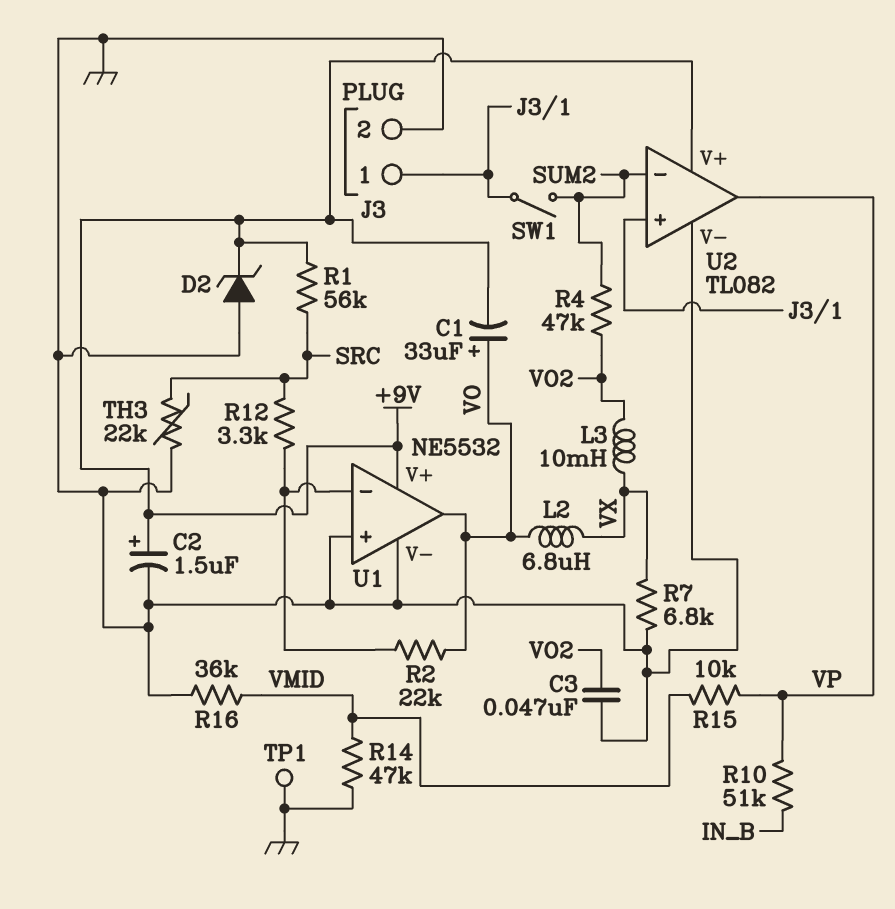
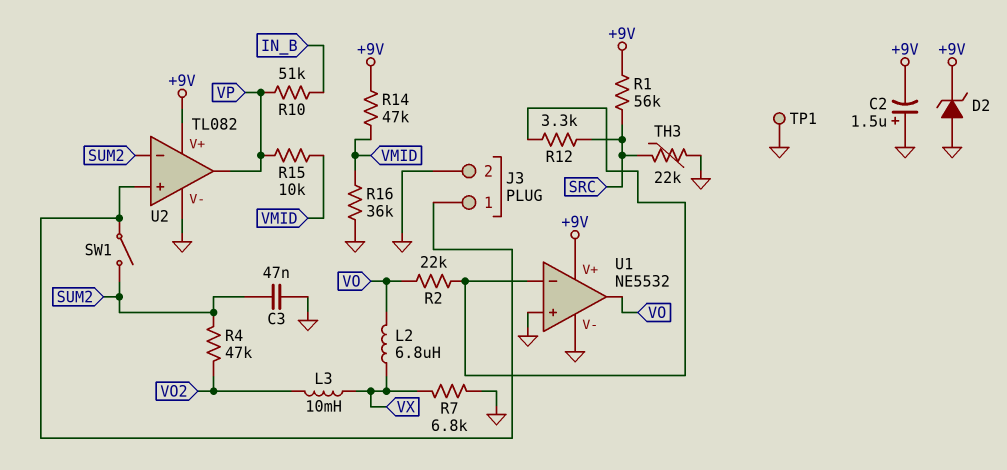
C1: 33uF (plus VO, minus +9V) -> none
C2: 1.5uF (plus +9V, minus GND) -> 1.5uF (plus GND, minus +9V)
C3: 47nF (GND, VO2) -> 47nF (GND, SUM2)
R14: 47k (GND, VMID) -> 47k (+9V, VMID)

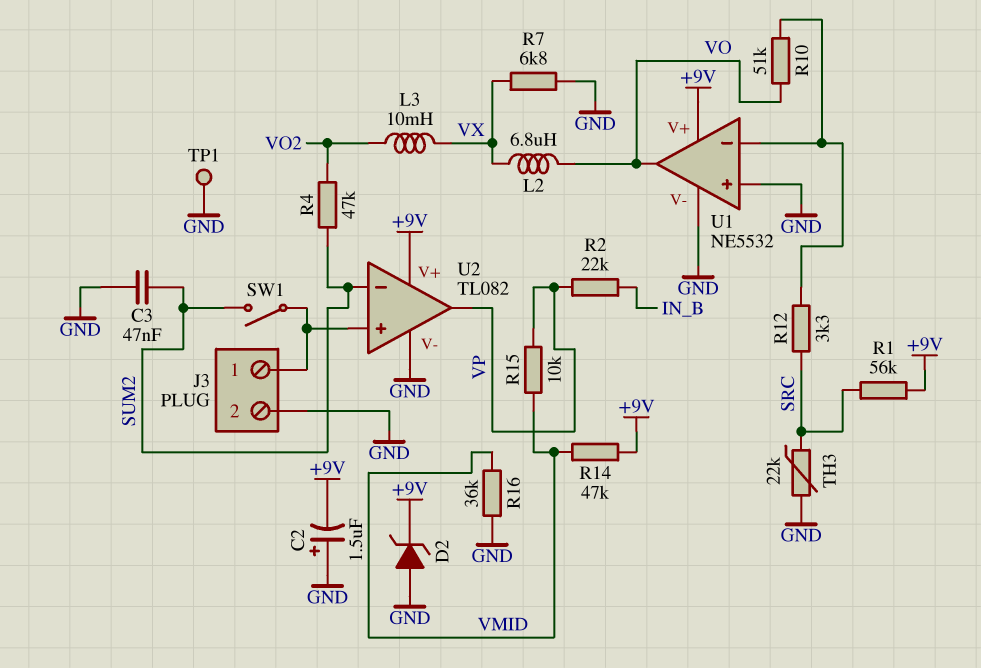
R2: 22k (U1/in-, VO) -> 22k (IN_B, VP)
R10: 51k (IN_B, VP) -> 51k (U1/in-, VO)

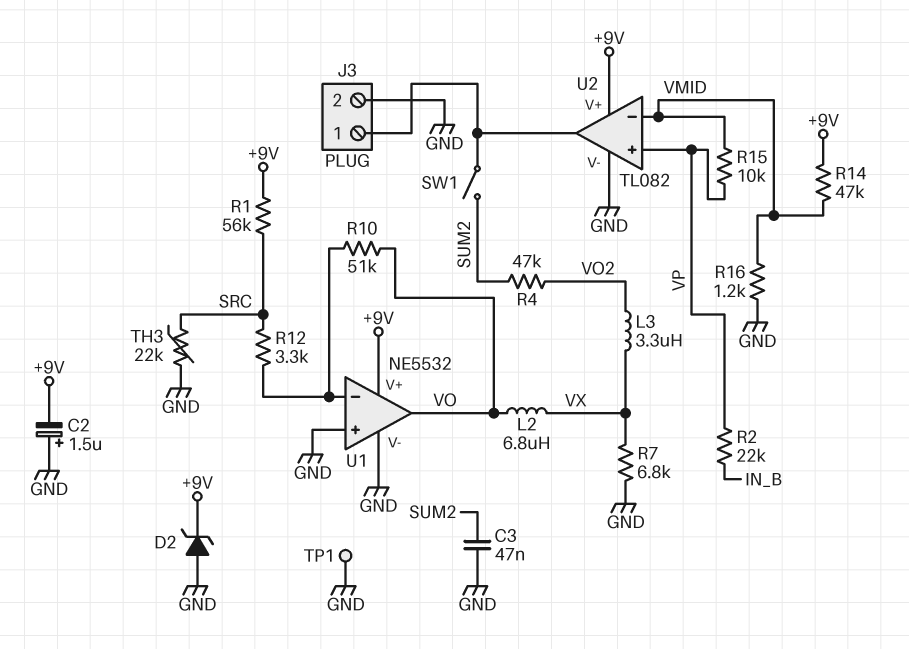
L3: 10mH (VO2, VX) -> 3.3uH (VO2, VX)
R16: 36k (GND, VMID) -> 1.2k (GND, VMID)
U2 pin in+: J3/1 -> VP
U2 pin in-: SUM2 -> VMID
U2 pin out: VP -> J3/1

